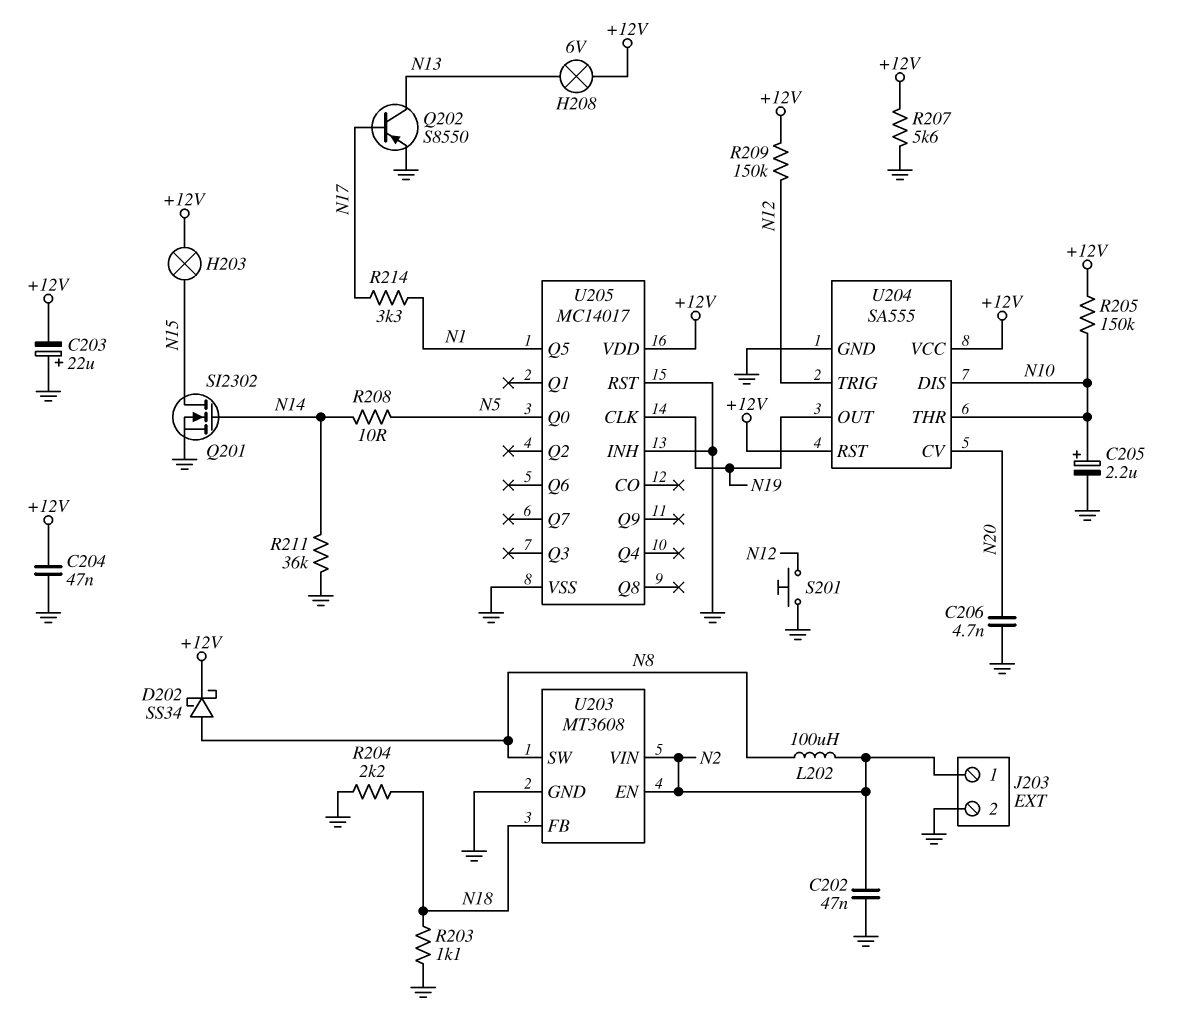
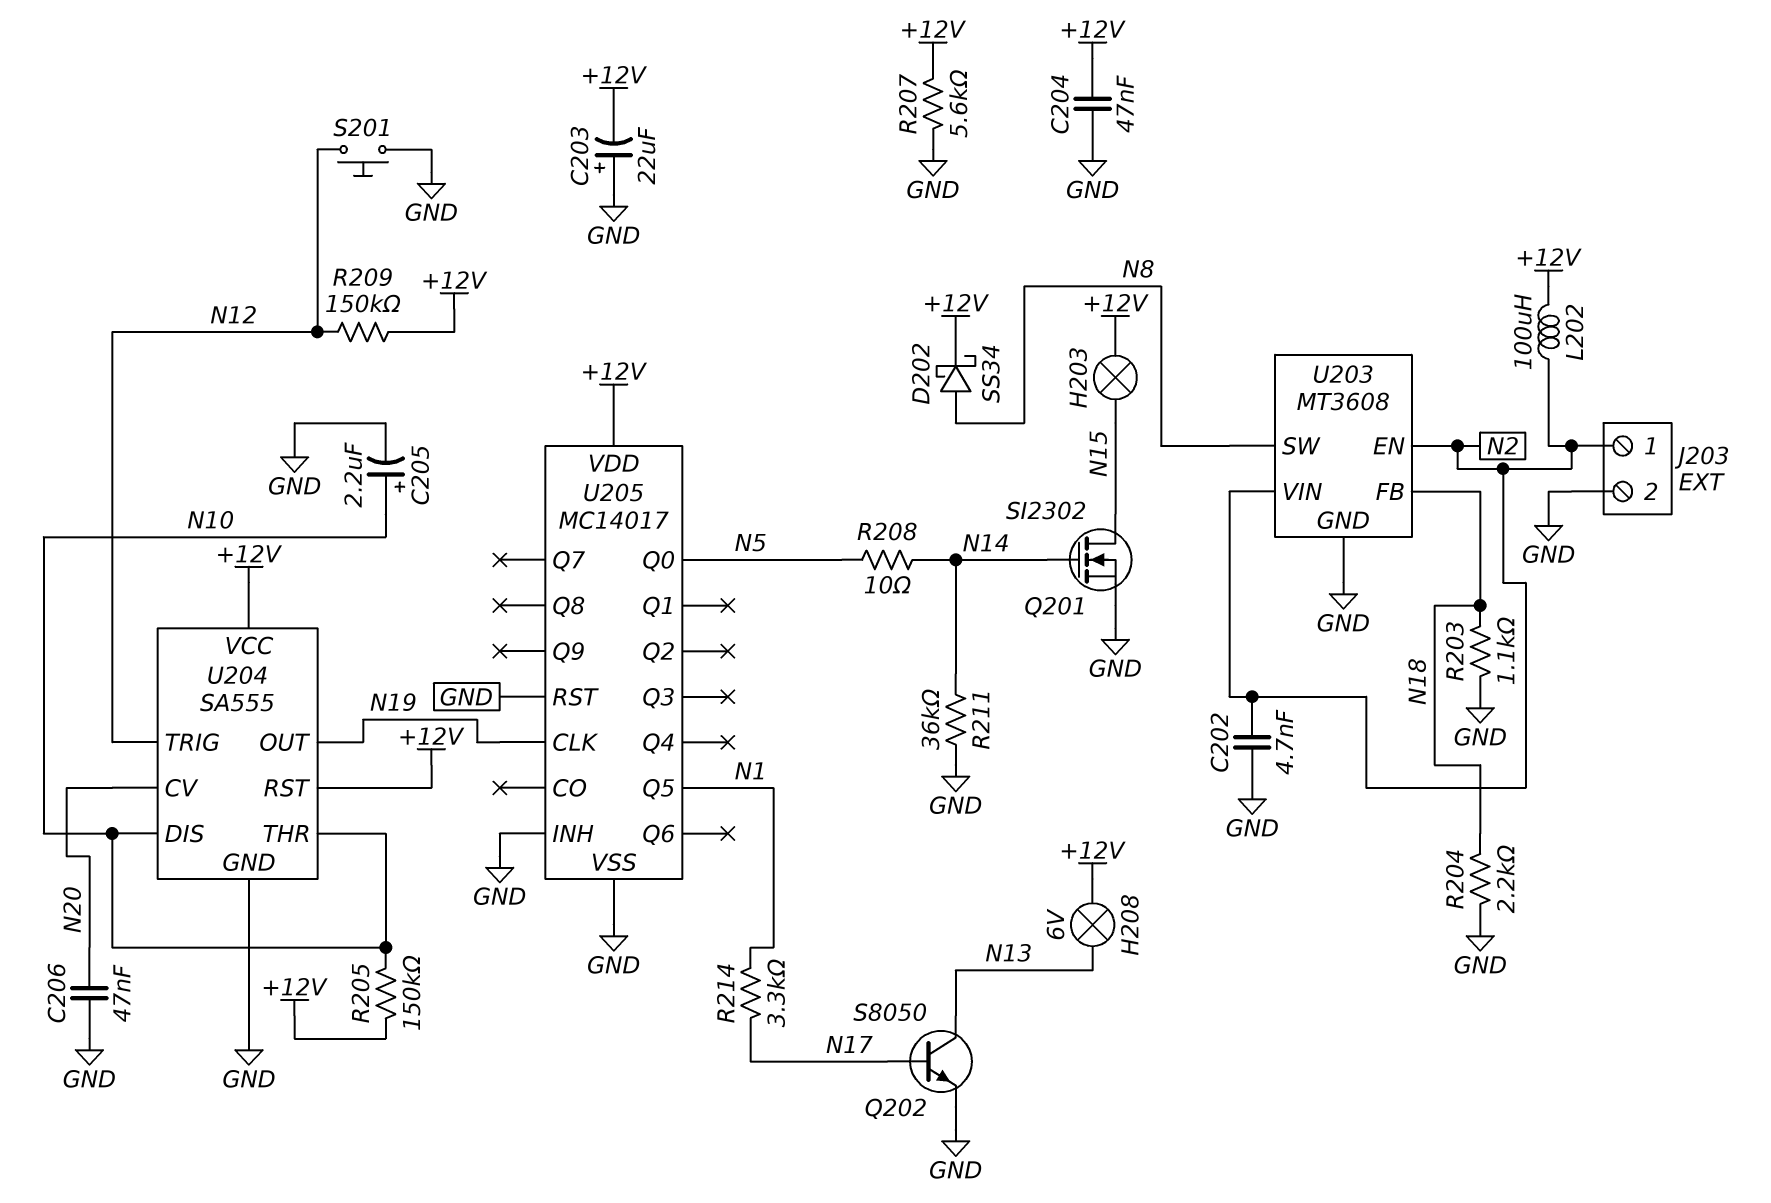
C202: 47nF (GND, N2) -> 4.7nF (GND, N2)
C206: 4.7nF (GND, N20) -> 47nF (GND, N20)
L202: 100uH (N2, N8) -> 100uH (+12V, N2)
Q202: PNP S8550 (B N17, C N13, E GND) -> NPN S8050 (B N17, C N13, E GND)

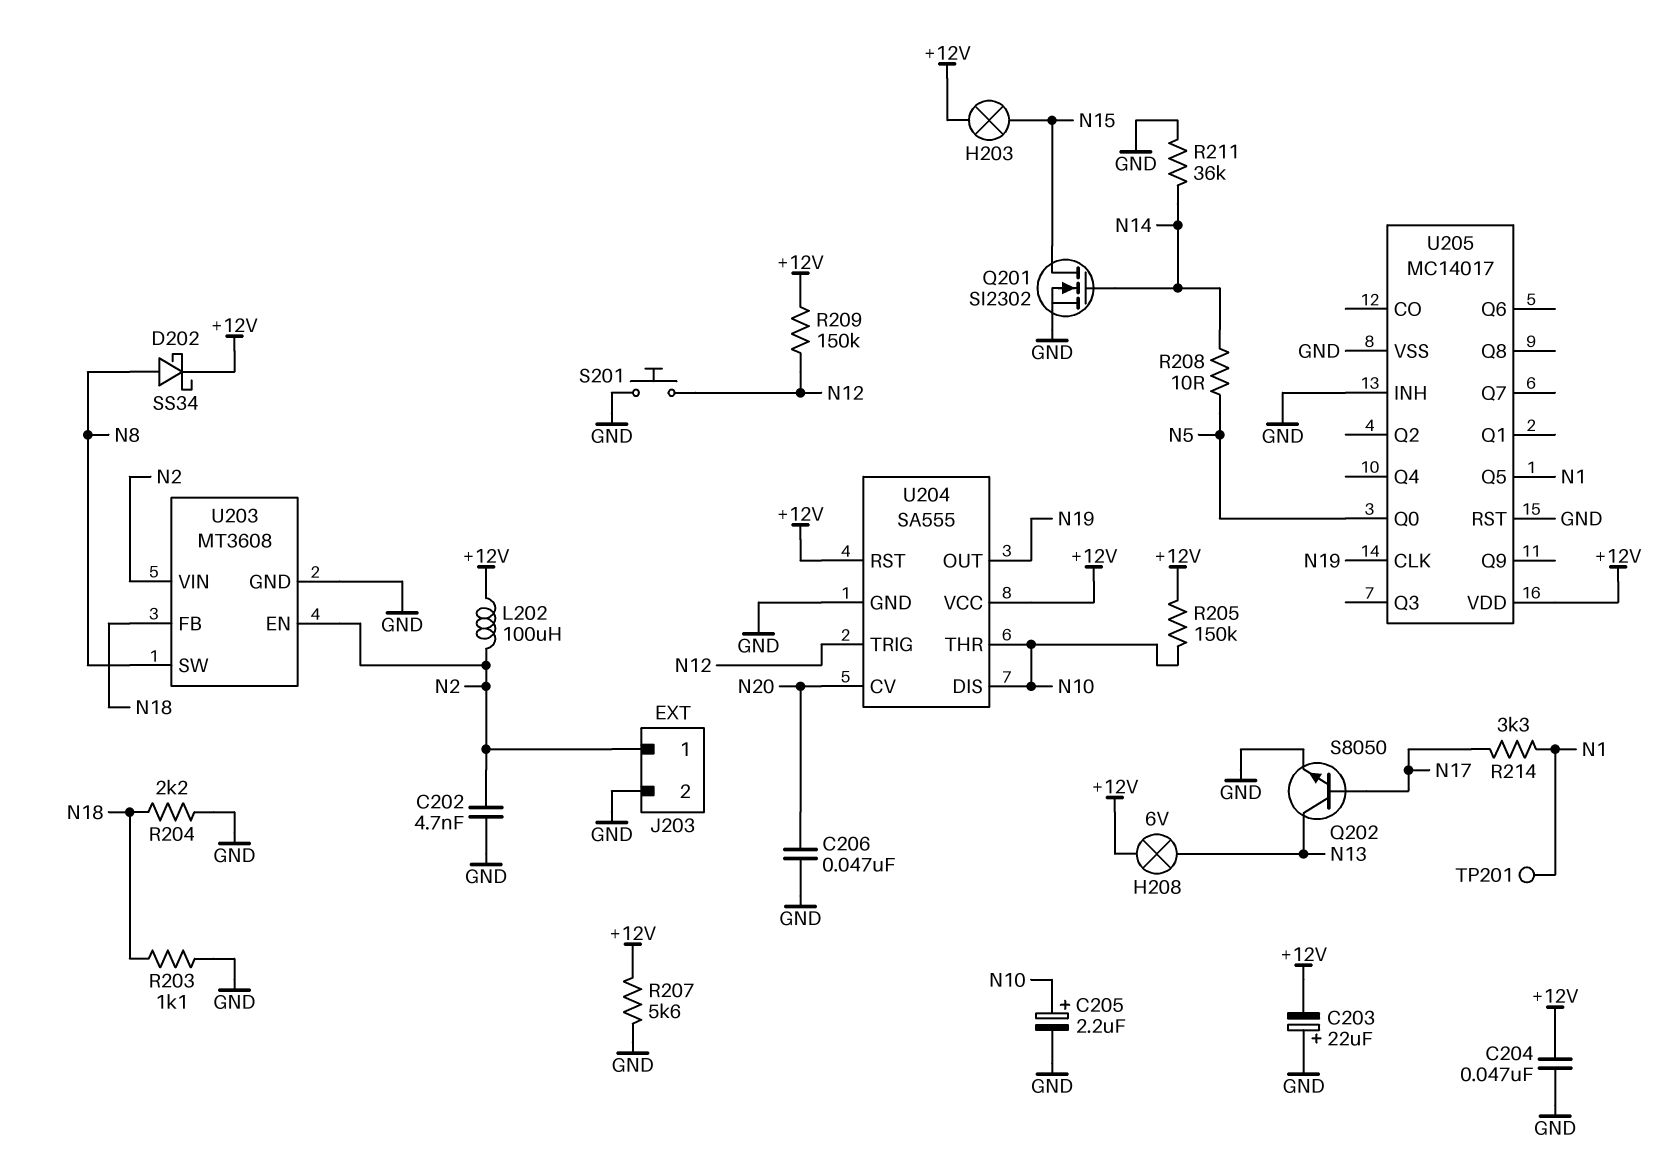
TP201: none -> test point (N1)

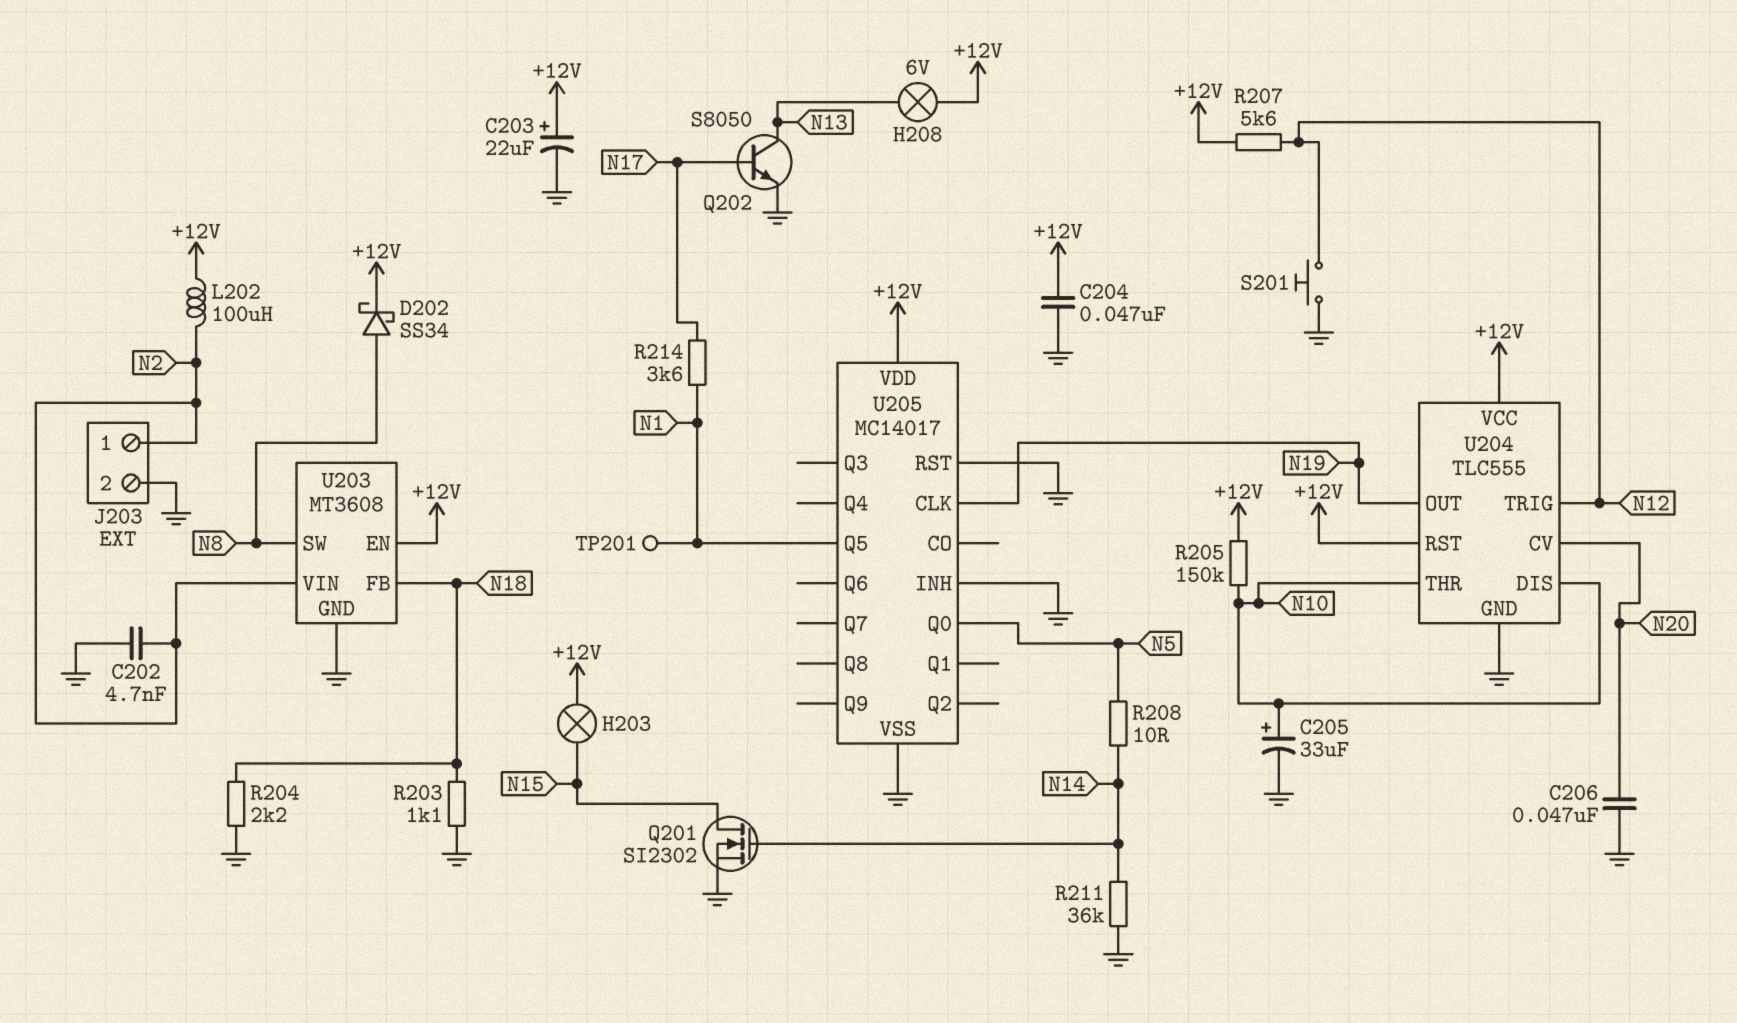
C203: 22uF (plus GND, minus +12V) -> 22uF (plus +12V, minus GND)
C205: 2.2uF (plus N10, minus GND) -> 33uF (plus N10, minus GND)
R207: 5.6k (+12V, GND) -> 5.6k (+12V, N12)
R209: 150k (+12V, N12) -> none
R214: 3.3k (N1, N17) -> 3.6k (N1, N17)
U203 pin EN: N2 -> +12V
U204: SA555 -> TLC555

